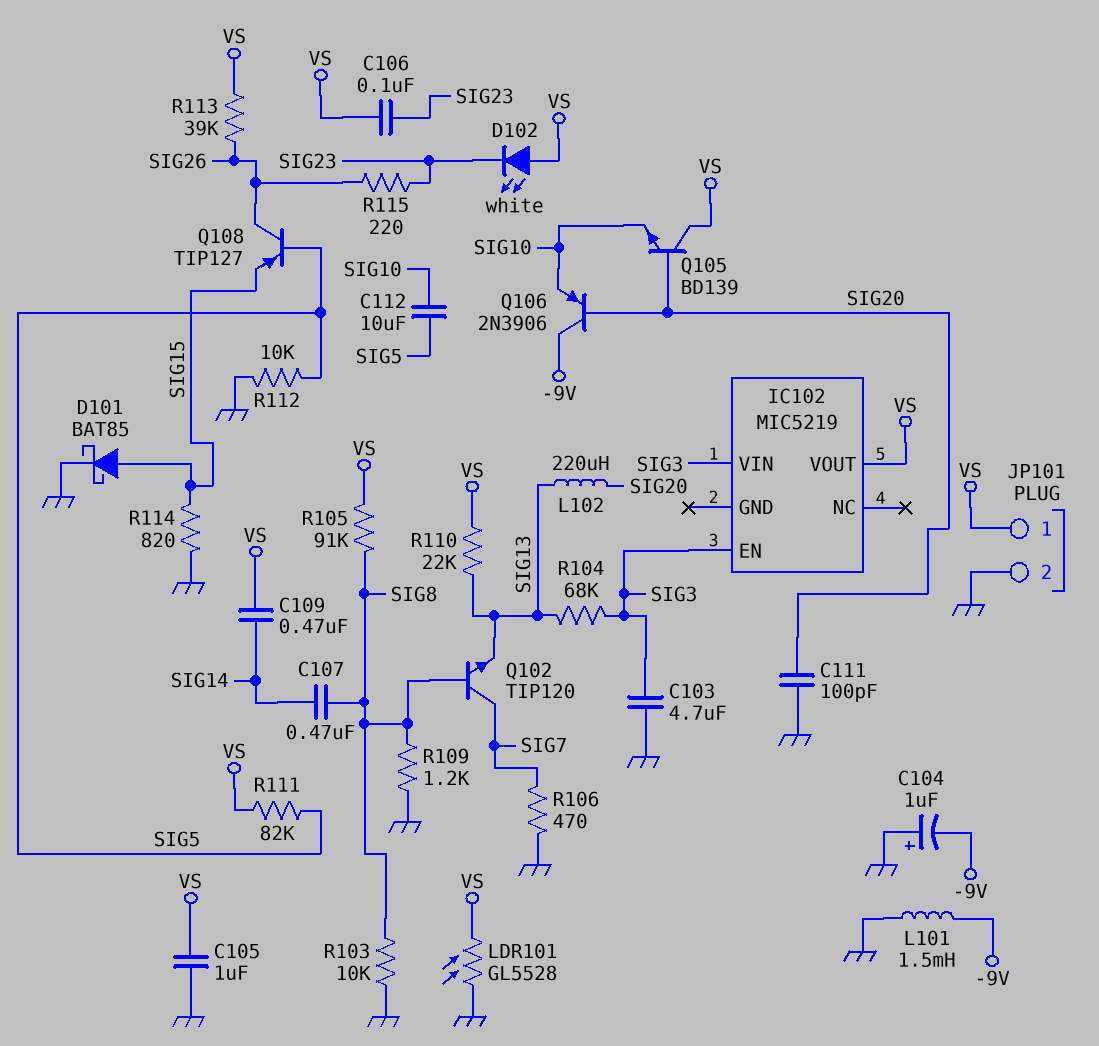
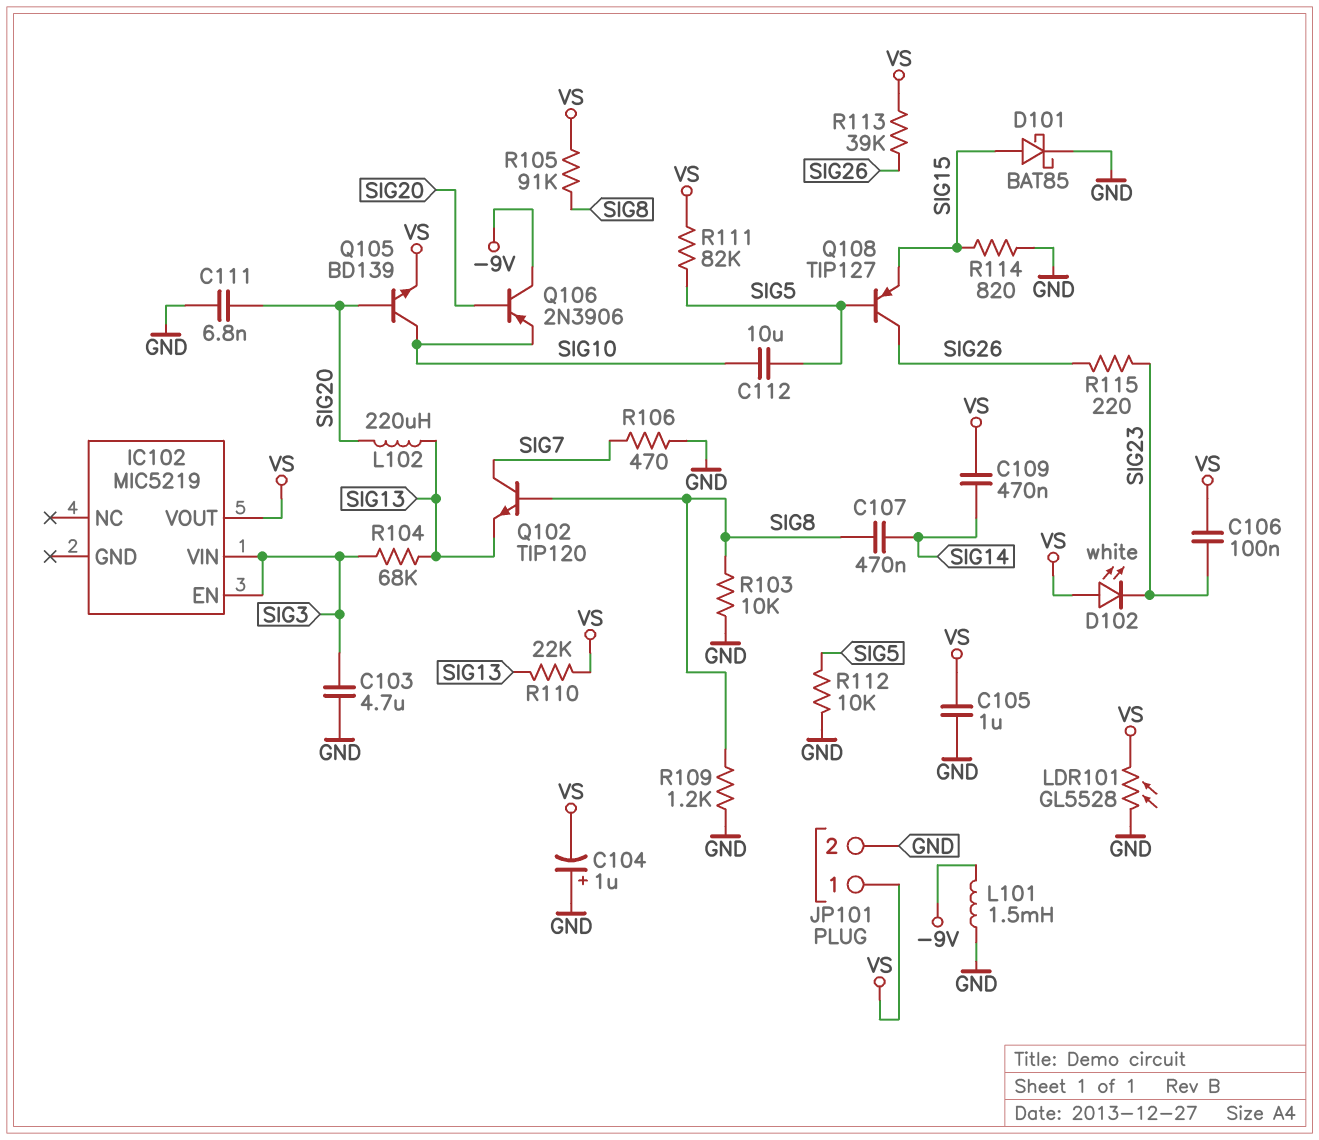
C104: 1uF (plus GND, minus -9V) -> 1uF (plus GND, minus VS)
C111: 100pF (GND, SIG20) -> 6.8nF (GND, SIG20)
Q105: NPN BD139 (B SIG20, C VS, E SIG10) -> NPN BD139 (B SIG20, C SIG10, E VS)

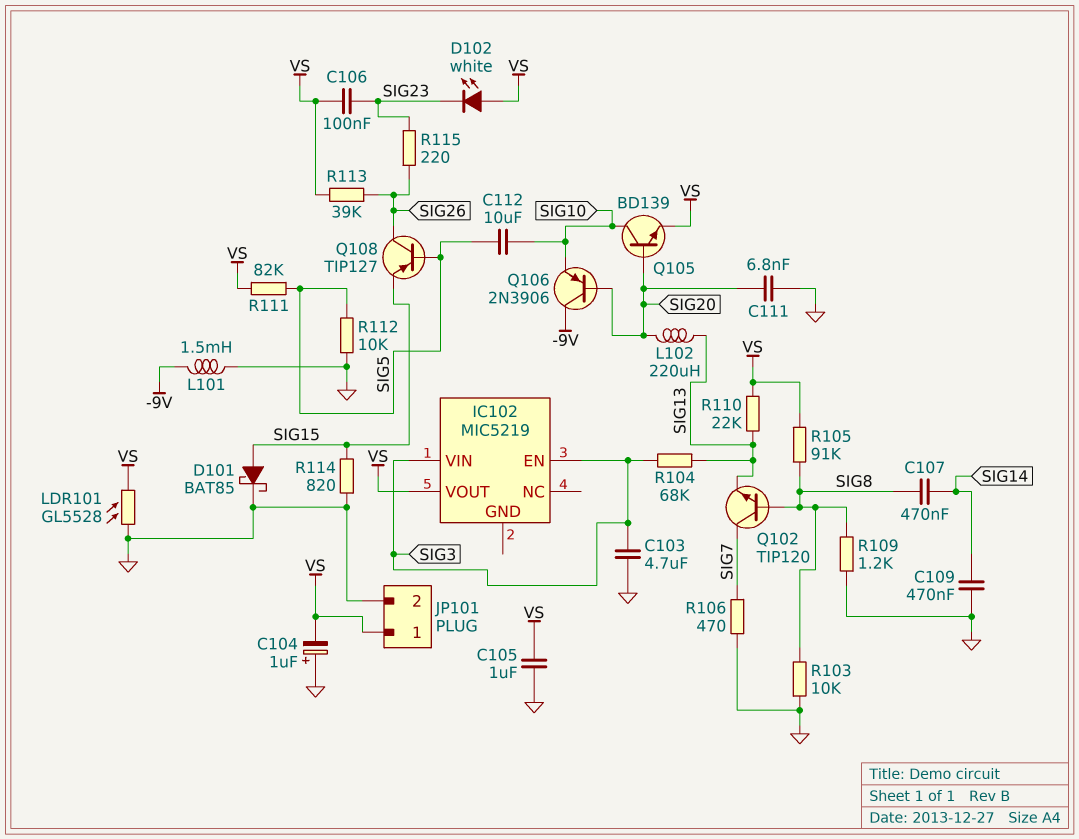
C109: 470nF (SIG14, VS) -> 470nF (GND, SIG14)

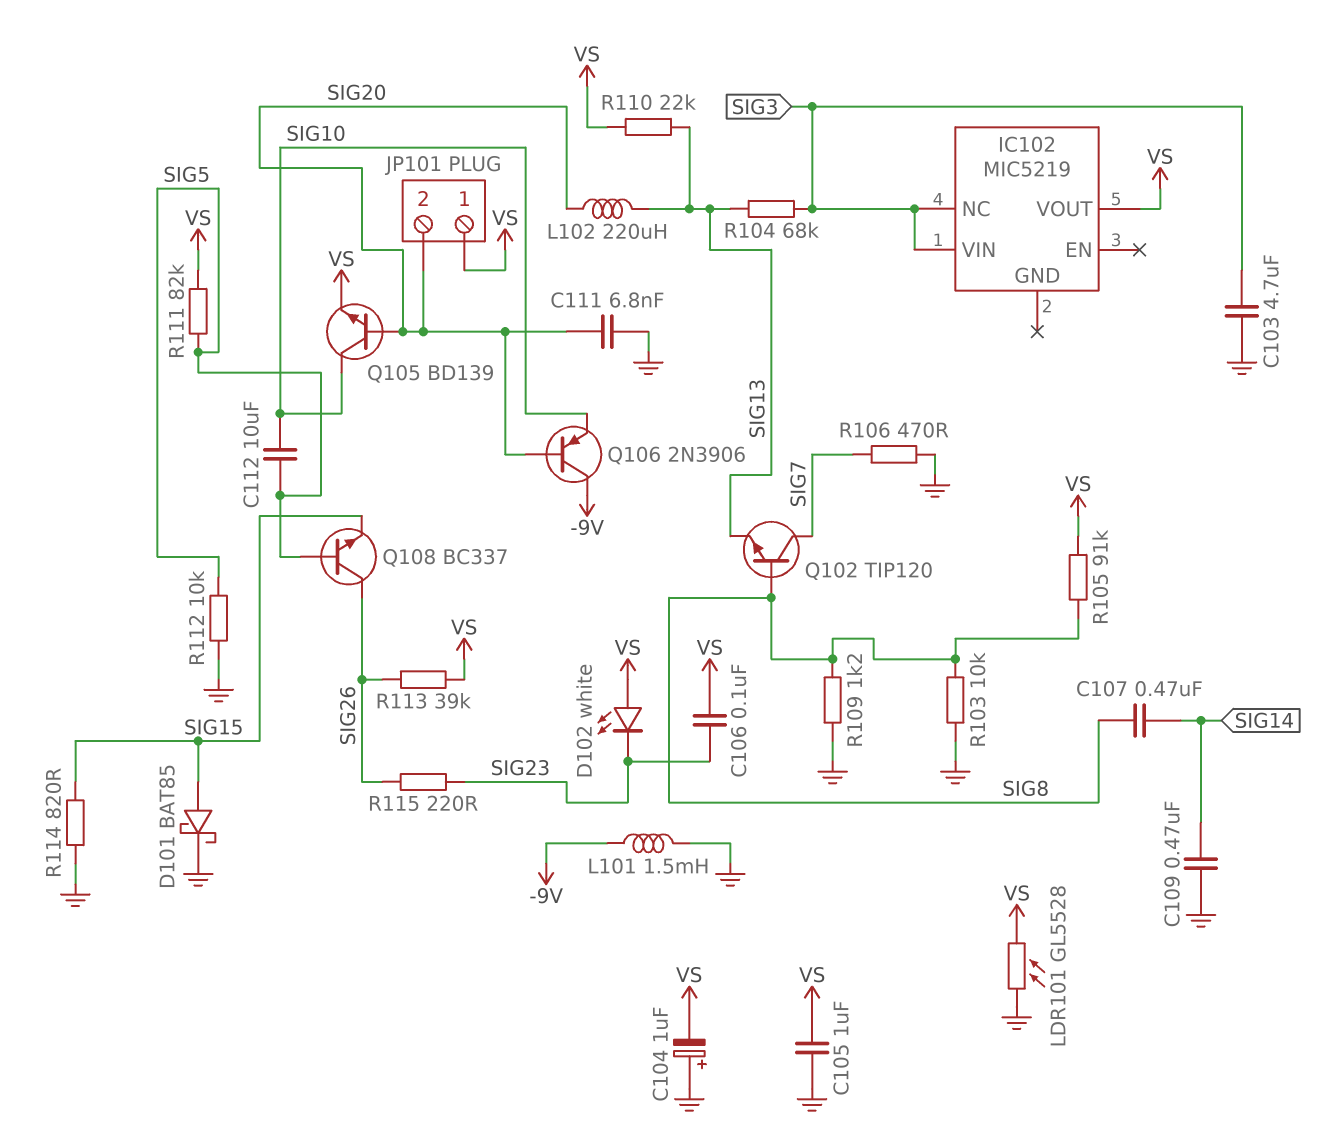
IC102 pin EN: SIG3 -> none
IC102 pin NC: none -> SIG3
JP101 pin 2: GND -> SIG20
Q108: PNP TIP127 (B SIG5, C SIG26, E SIG15) -> NPN BC337 (B SIG5, C SIG26, E SIG15)

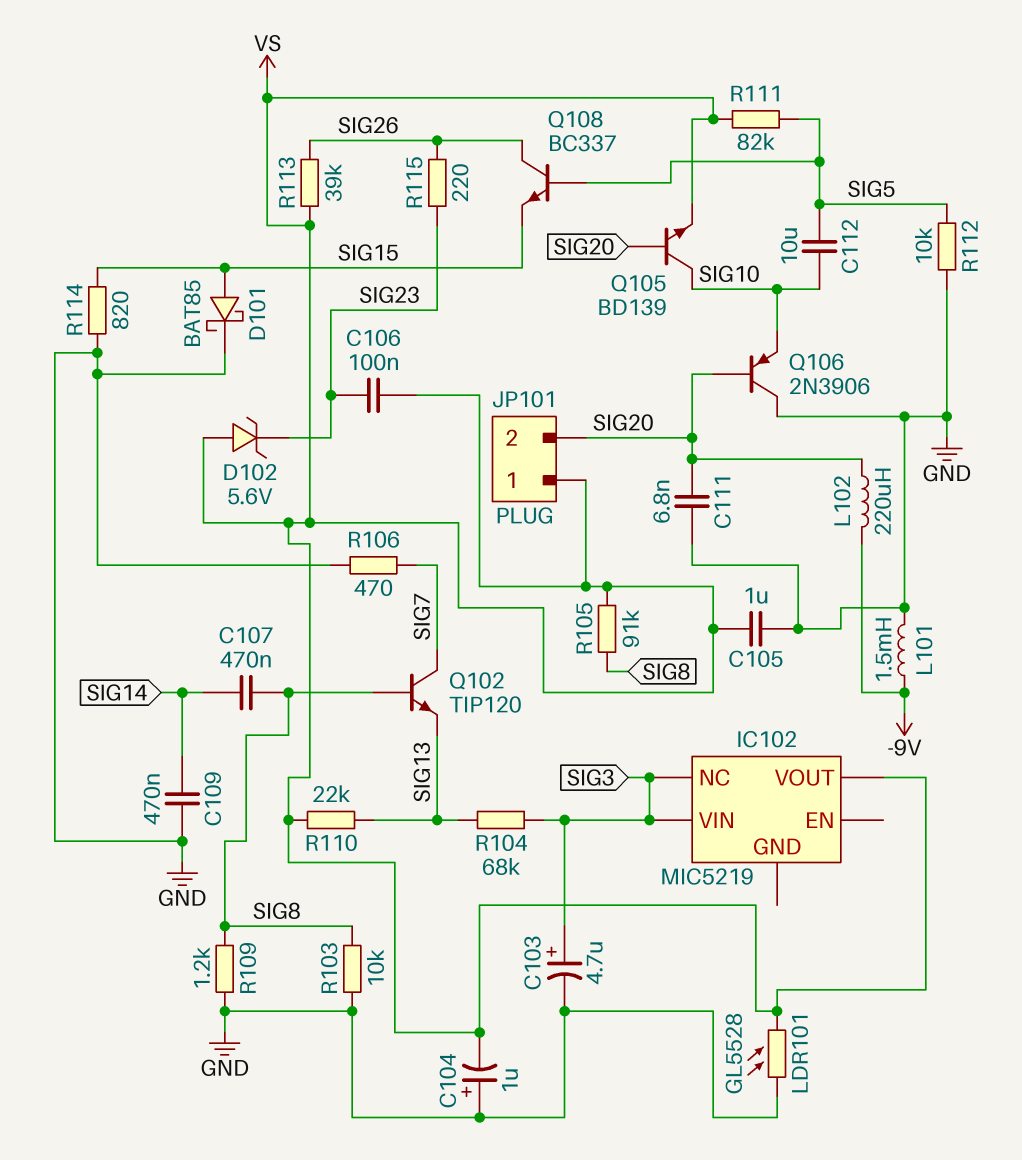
C103: 4.7uF (GND, SIG3) -> 4.7uF (plus SIG3, minus GND)
D102: LED white (A VS, K SIG23) -> zener 5.6V (A VS, K SIG23)
L102: 220uH (SIG13, SIG20) -> 220uH (-9V, SIG20)
Q106: PNP 2N3906 (B SIG20, C -9V, E SIG10) -> PNP 2N3906 (B SIG20, C GND, E SIG10)

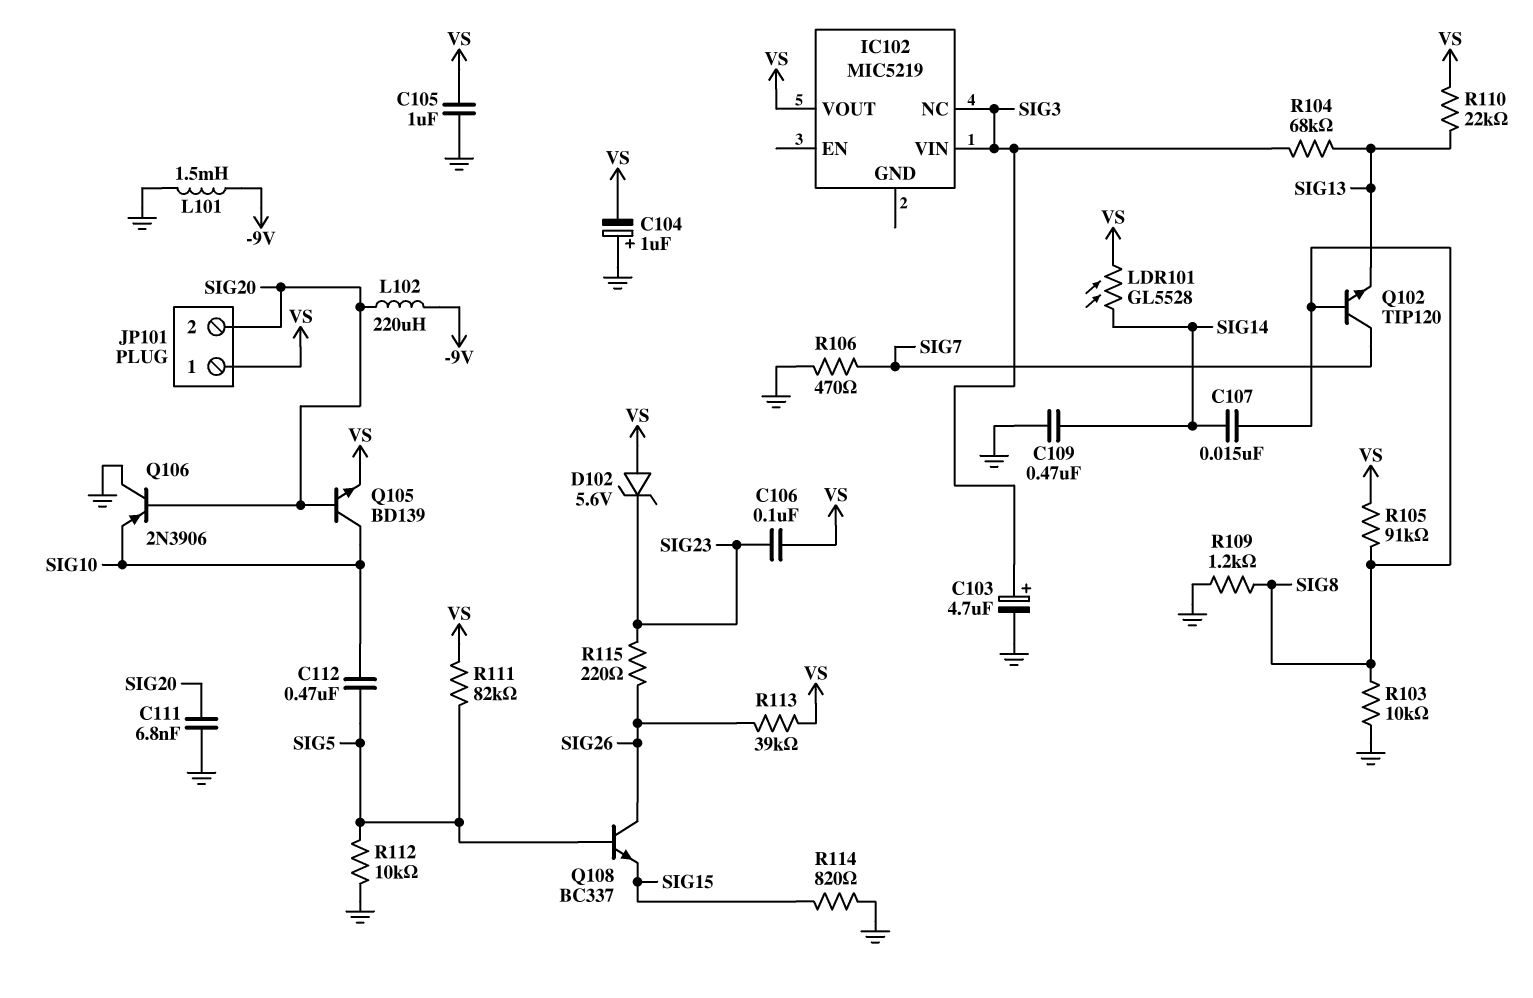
C107: 470nF (SIG8, SIG14) -> 15nF (SIG8, SIG14)
C112: 10uF (SIG5, SIG10) -> 470nF (SIG5, SIG10)
D101: schottky BAT85 (A SIG15, K GND) -> none
LDR101: GL5528 (GND, VS) -> GL5528 (SIG14, VS)

